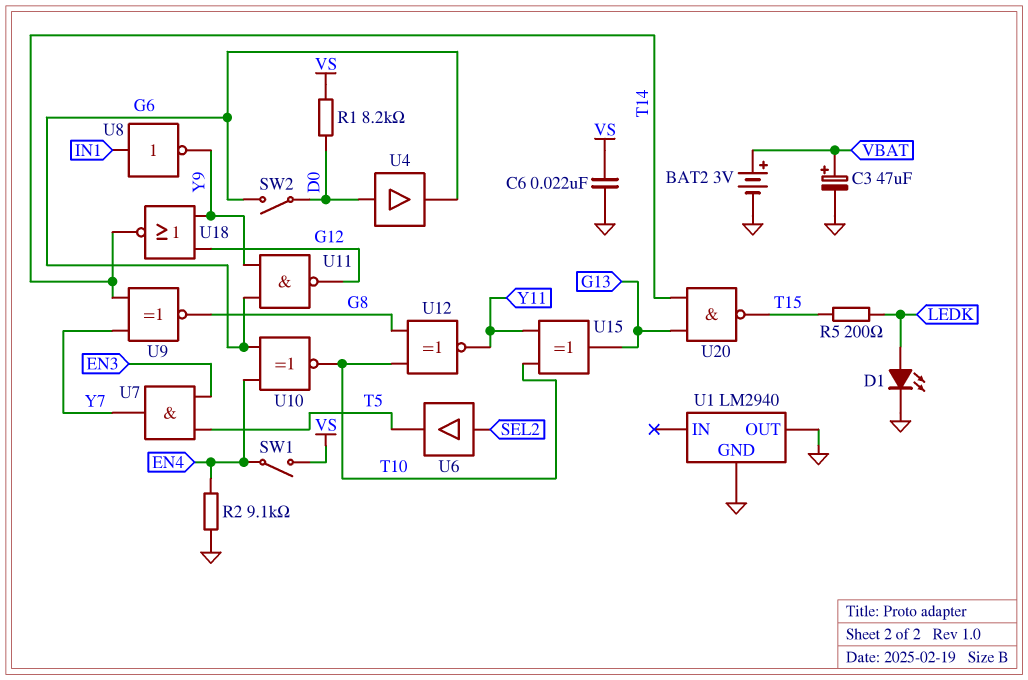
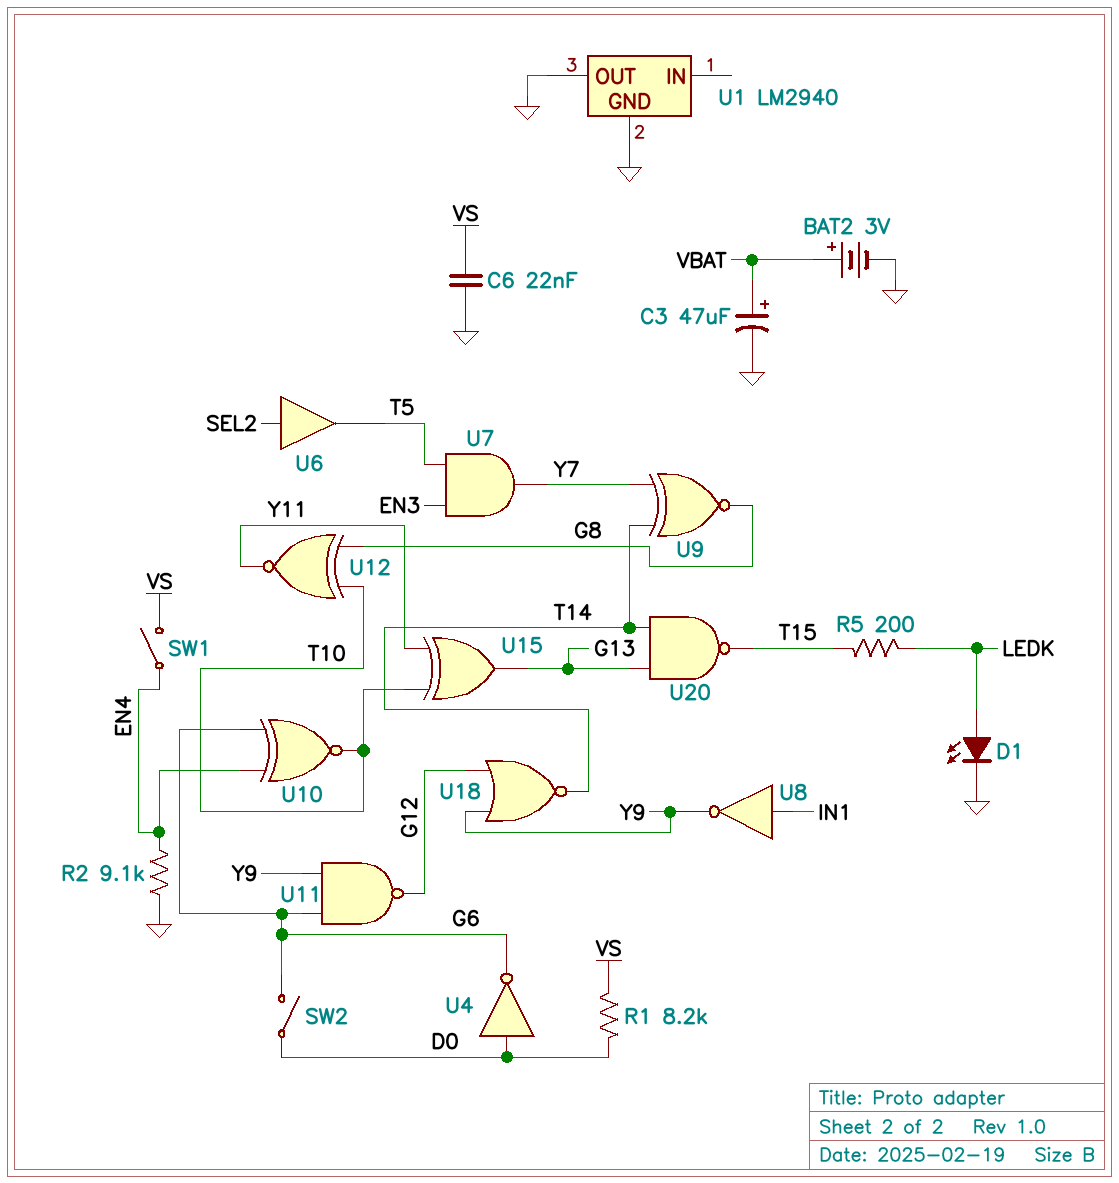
U4: buffer (in D0, out G6) -> NOT (in D0, out G6)

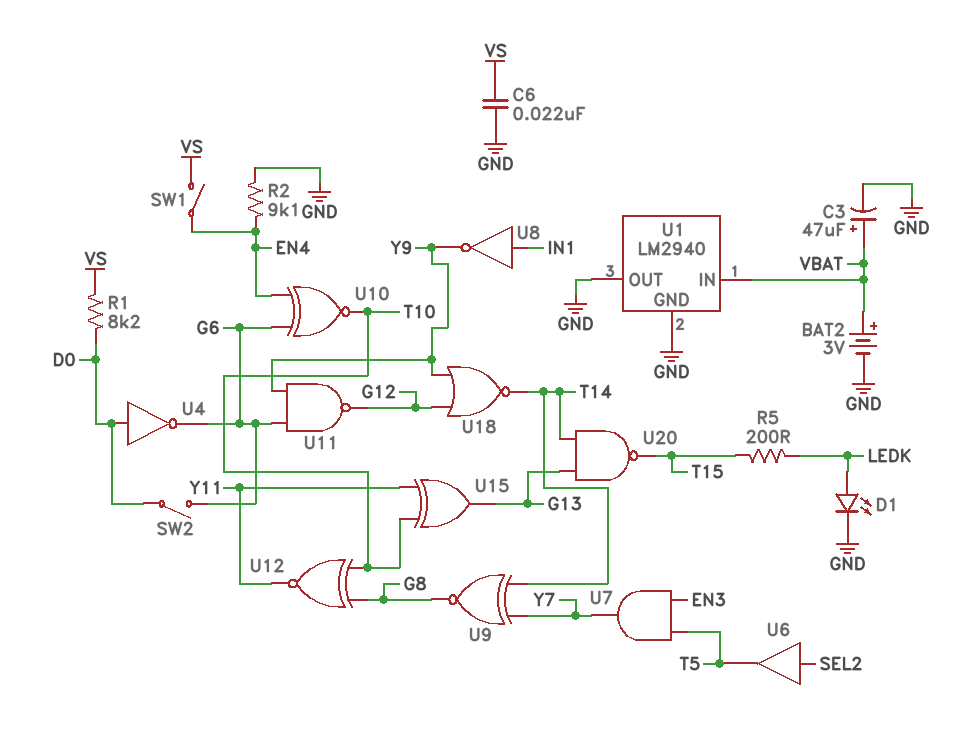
U1 pin IN: none -> VBAT

